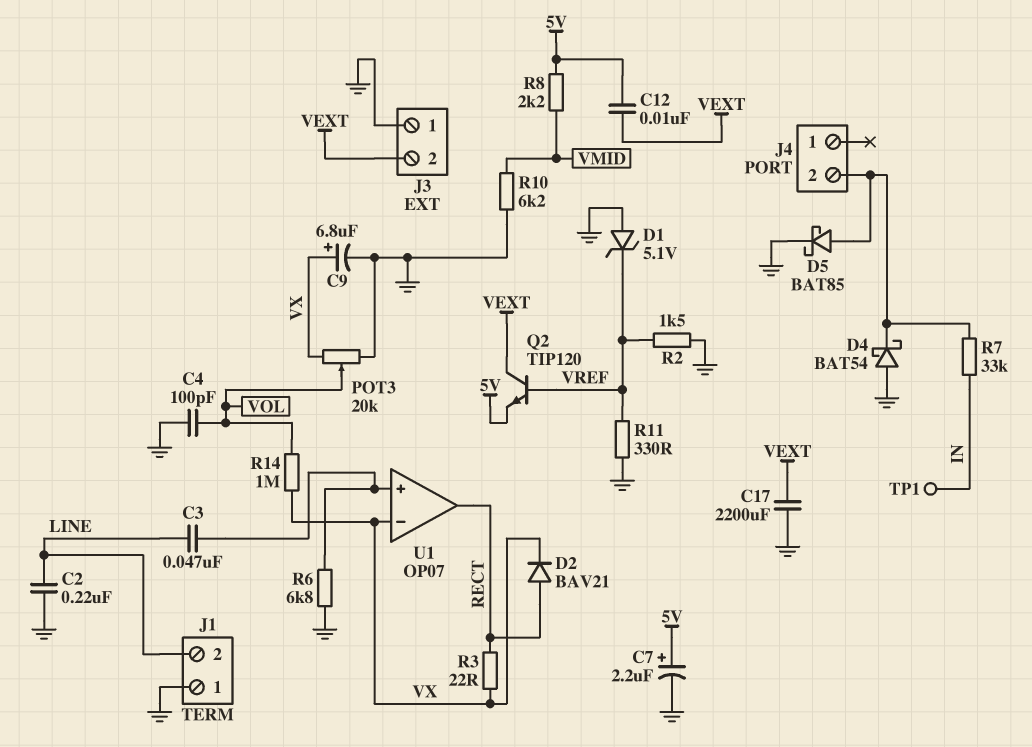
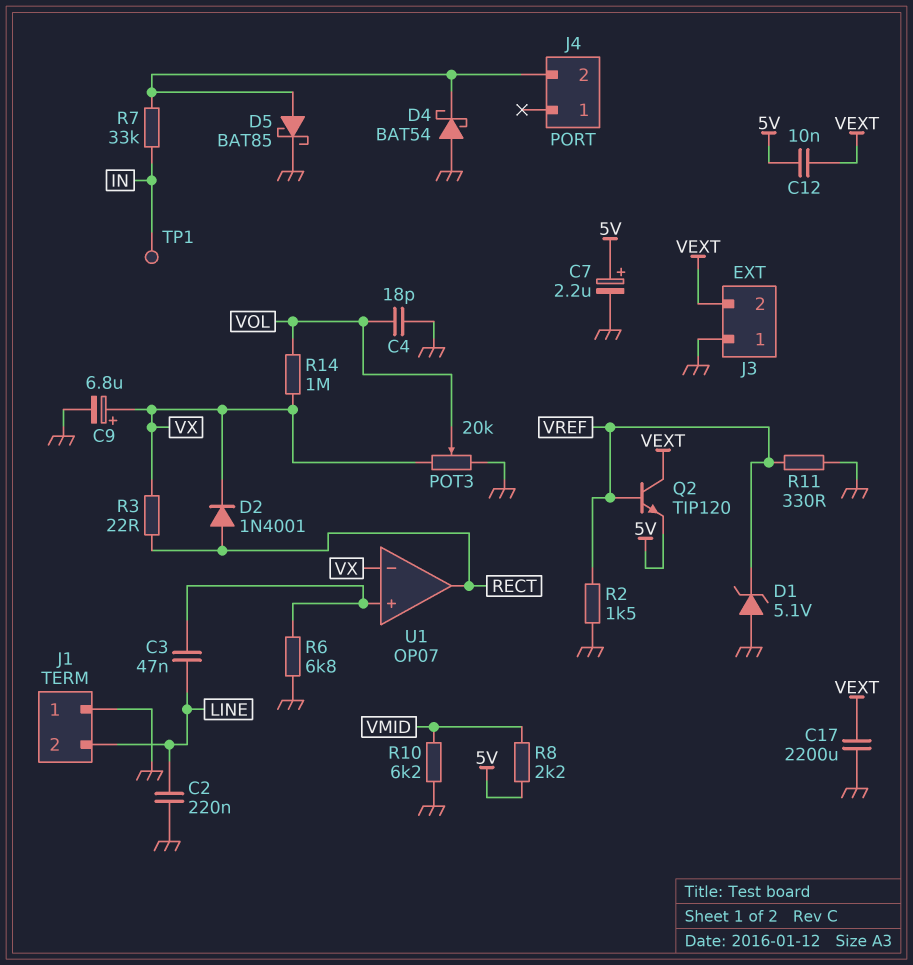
C4: 100pF (GND, VOL) -> 18pF (GND, VOL)
D2: diode BAV21 (A RECT, K VX) -> diode 1N4001 (A RECT, K VX)

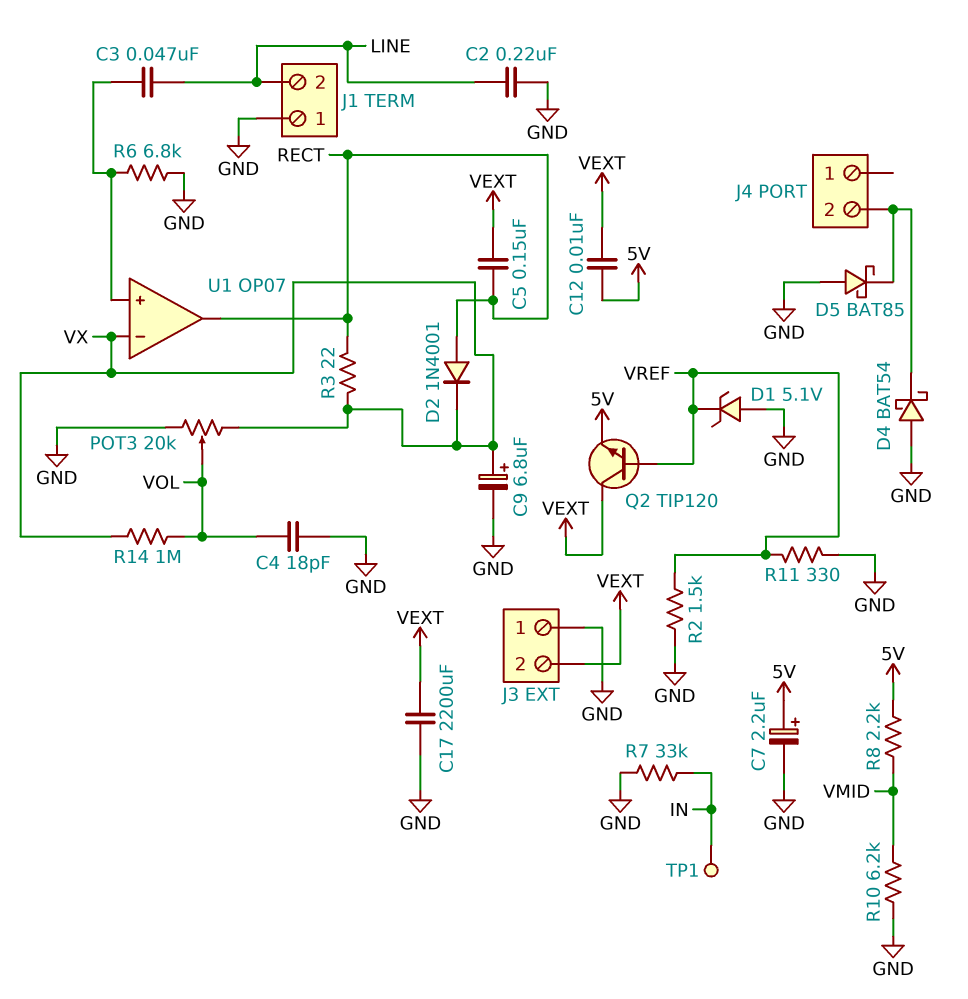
C5: none -> 150nF (RECT, VEXT)
D5: schottky BAT85 (A J4/2, K GND) -> schottky BAT85 (A GND, K J4/2)
R7: 33k (IN, J4/2) -> 33k (GND, IN)

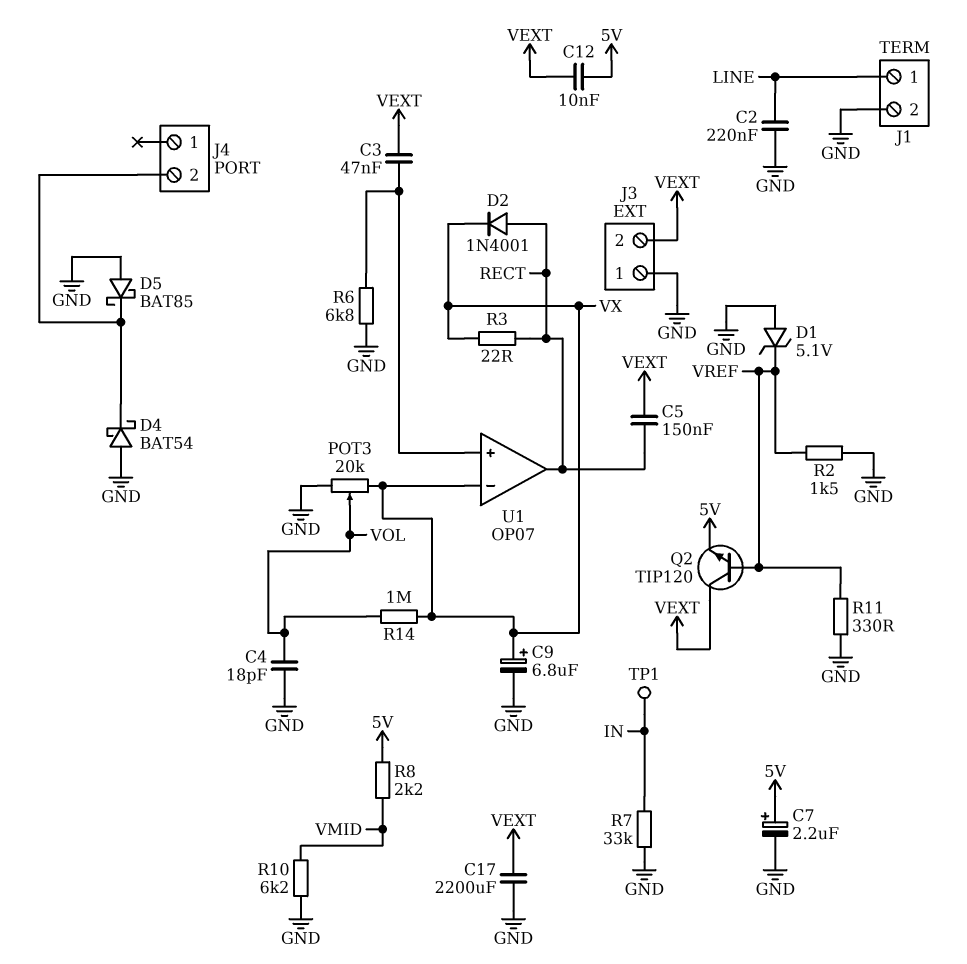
C3: 47nF (LINE, U1/in+) -> 47nF (U1/in+, VEXT)
J1 pin 1: GND -> LINE
J1 pin 2: LINE -> GND

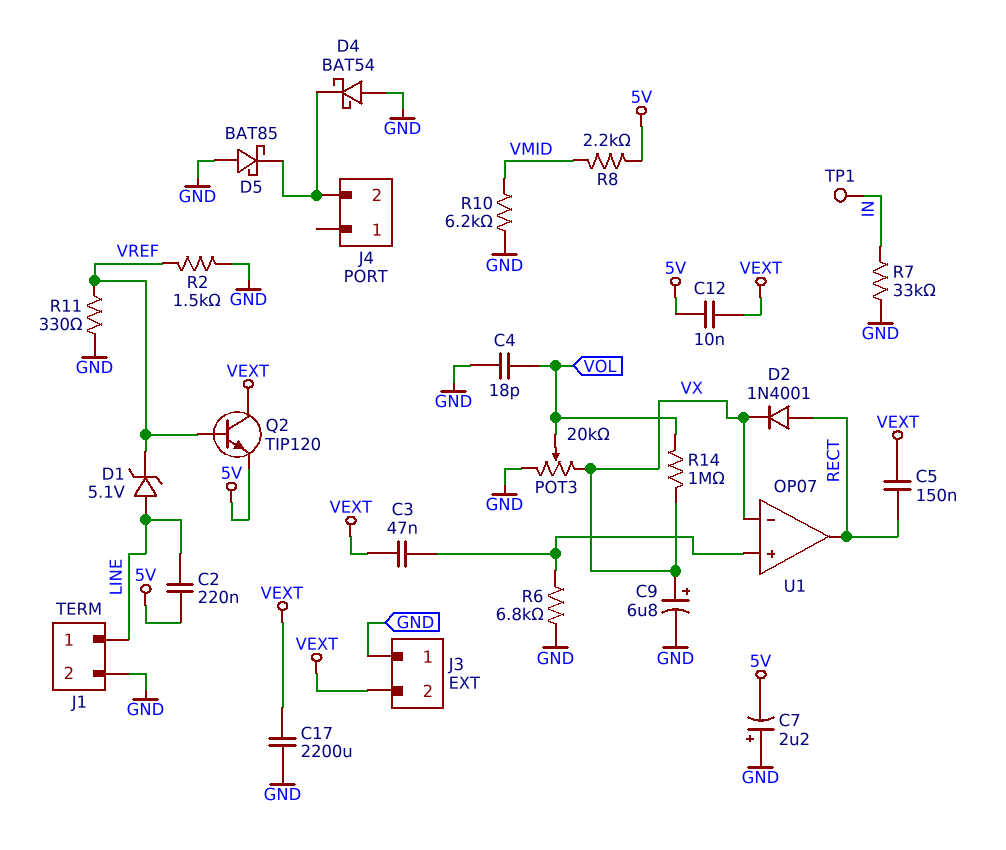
C2: 220nF (GND, LINE) -> 220nF (5V, LINE)
C7: 2.2uF (plus 5V, minus GND) -> 2.2uF (plus GND, minus 5V)
D1: zener 5.1V (A GND, K VREF) -> zener 5.1V (A LINE, K VREF)
R3: 22 (RECT, VX) -> none

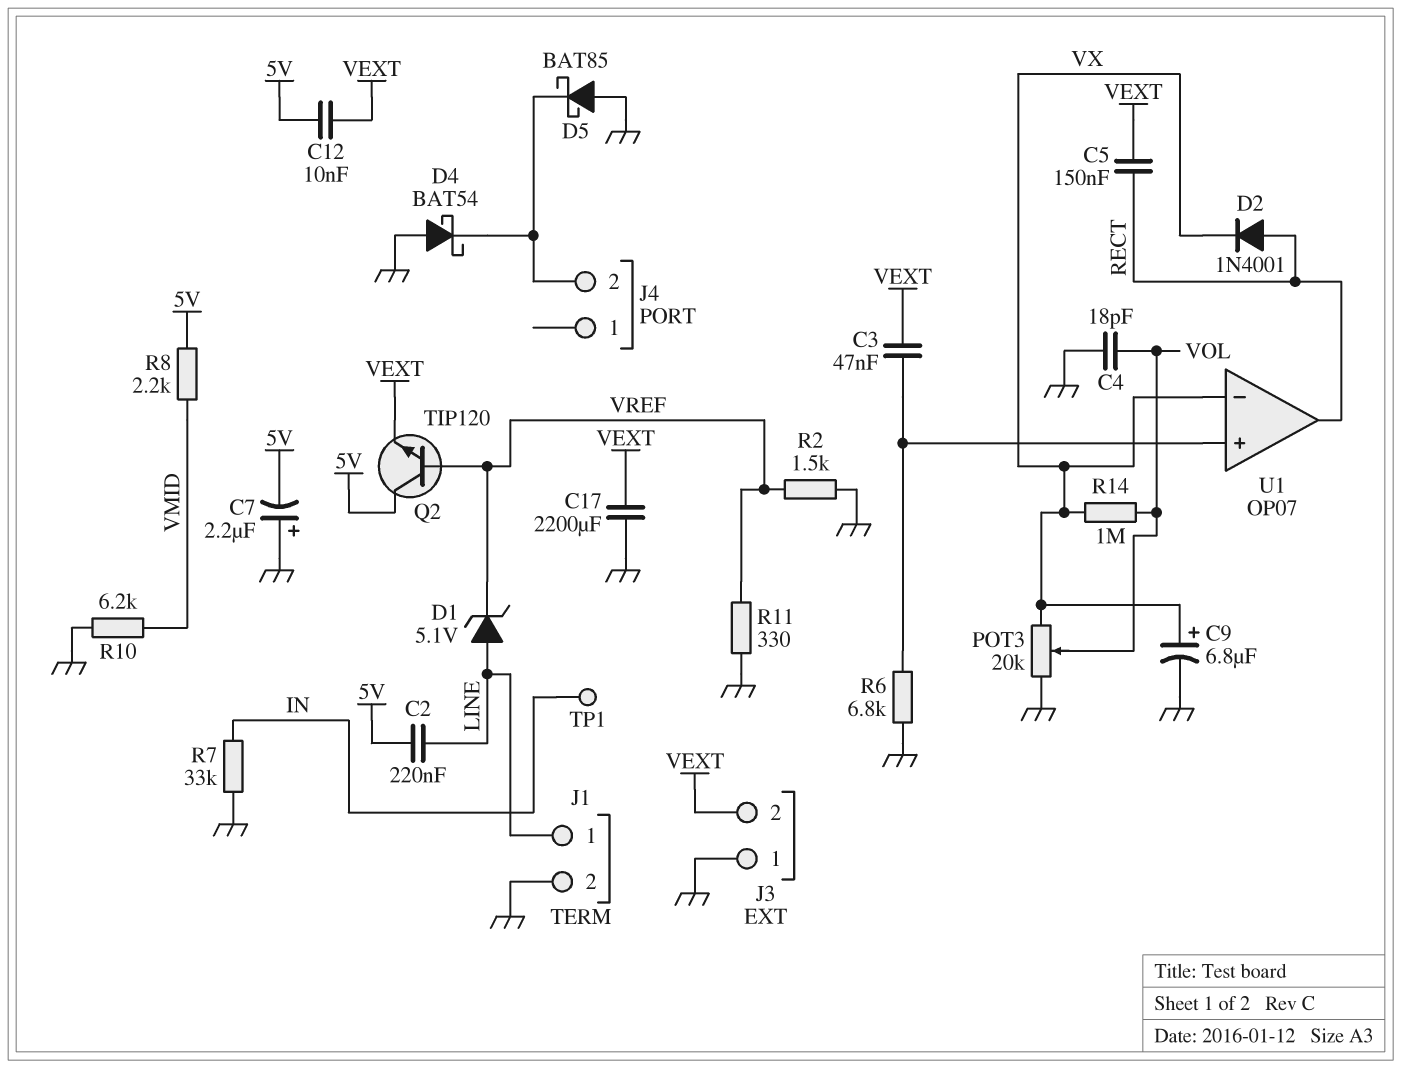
Q2: NPN TIP120 (B VREF, C VEXT, E 5V) -> NPN TIP120 (B VREF, C 5V, E VEXT)

